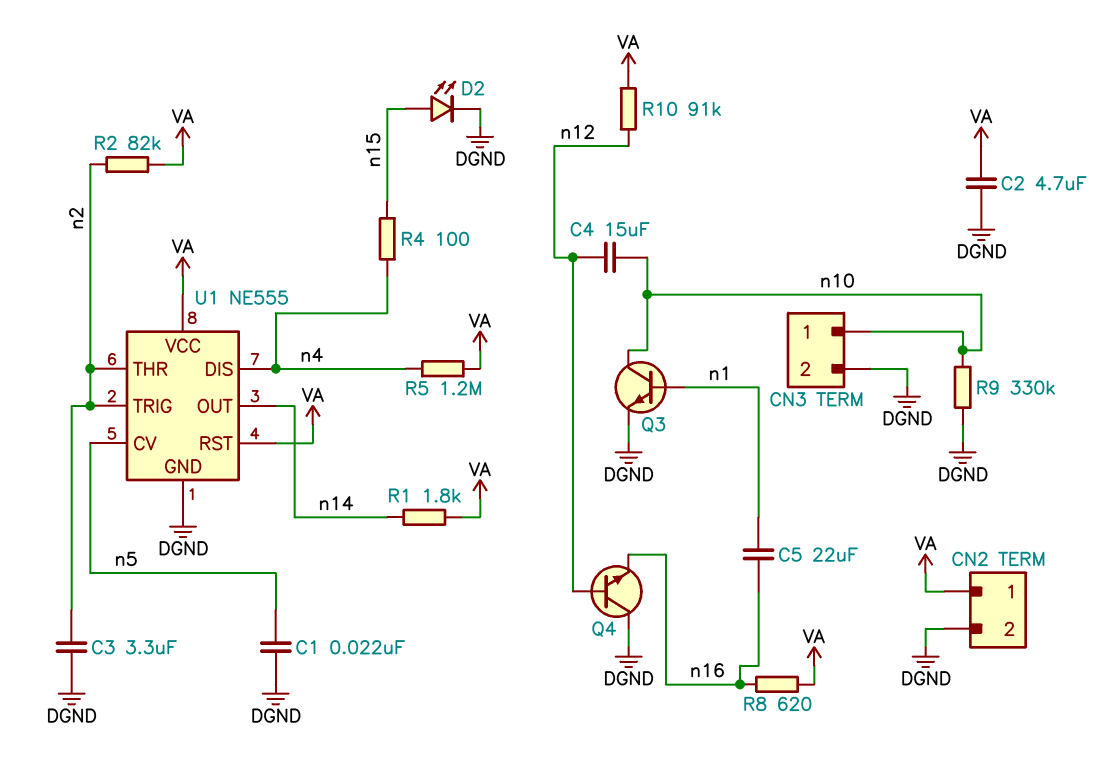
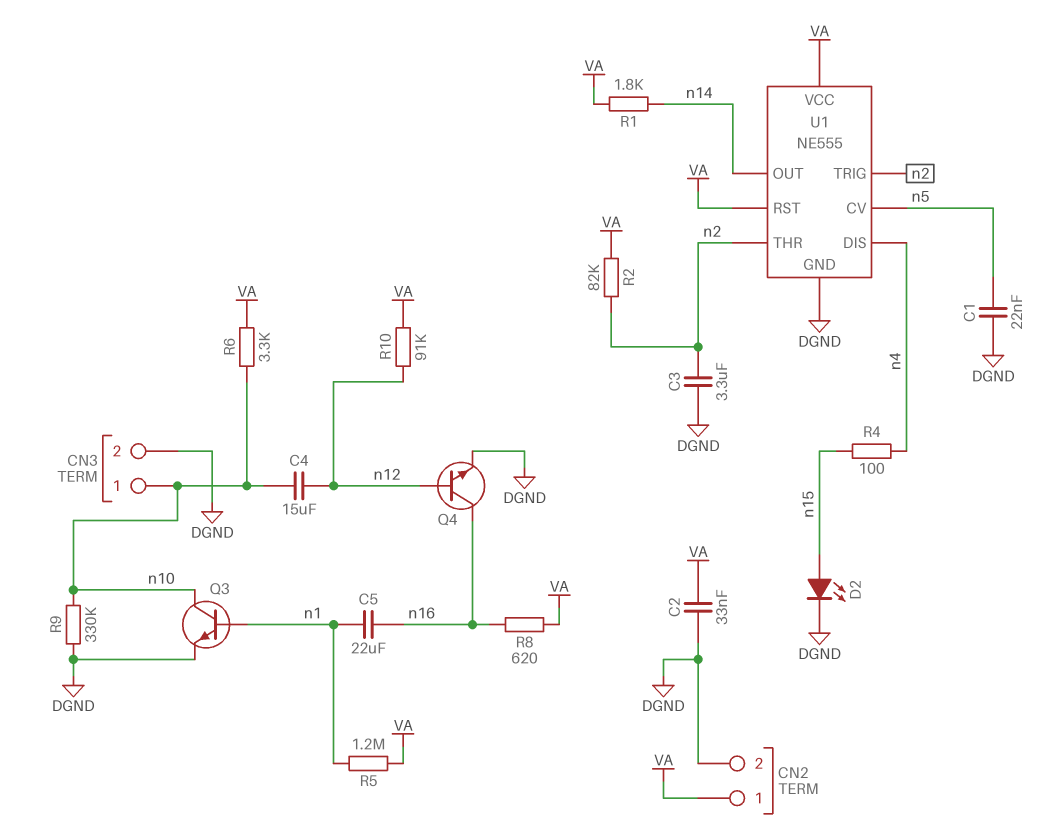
C2: 4.7uF (DGND, VA) -> 33nF (DGND, VA)
Q4: NPN (B n12, C DGND, E n16) -> NPN (B n12, C n16, E DGND)
R5: 1.2M (VA, n4) -> 1.2M (VA, n1)
R6: none -> 3.3k (VA, n10)

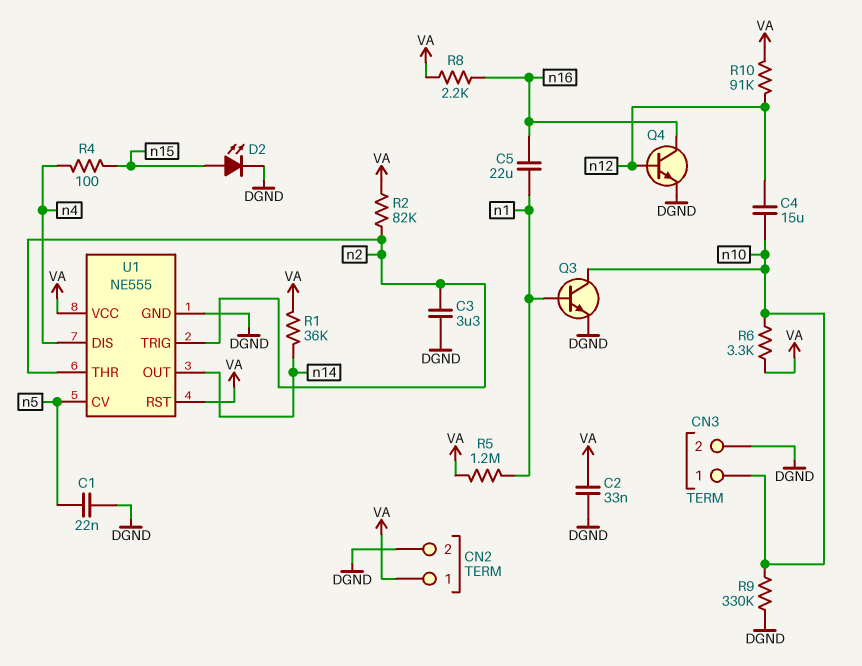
R1: 1.8k (VA, n14) -> 36k (VA, n14)
R8: 620 (VA, n16) -> 2.2k (VA, n16)

